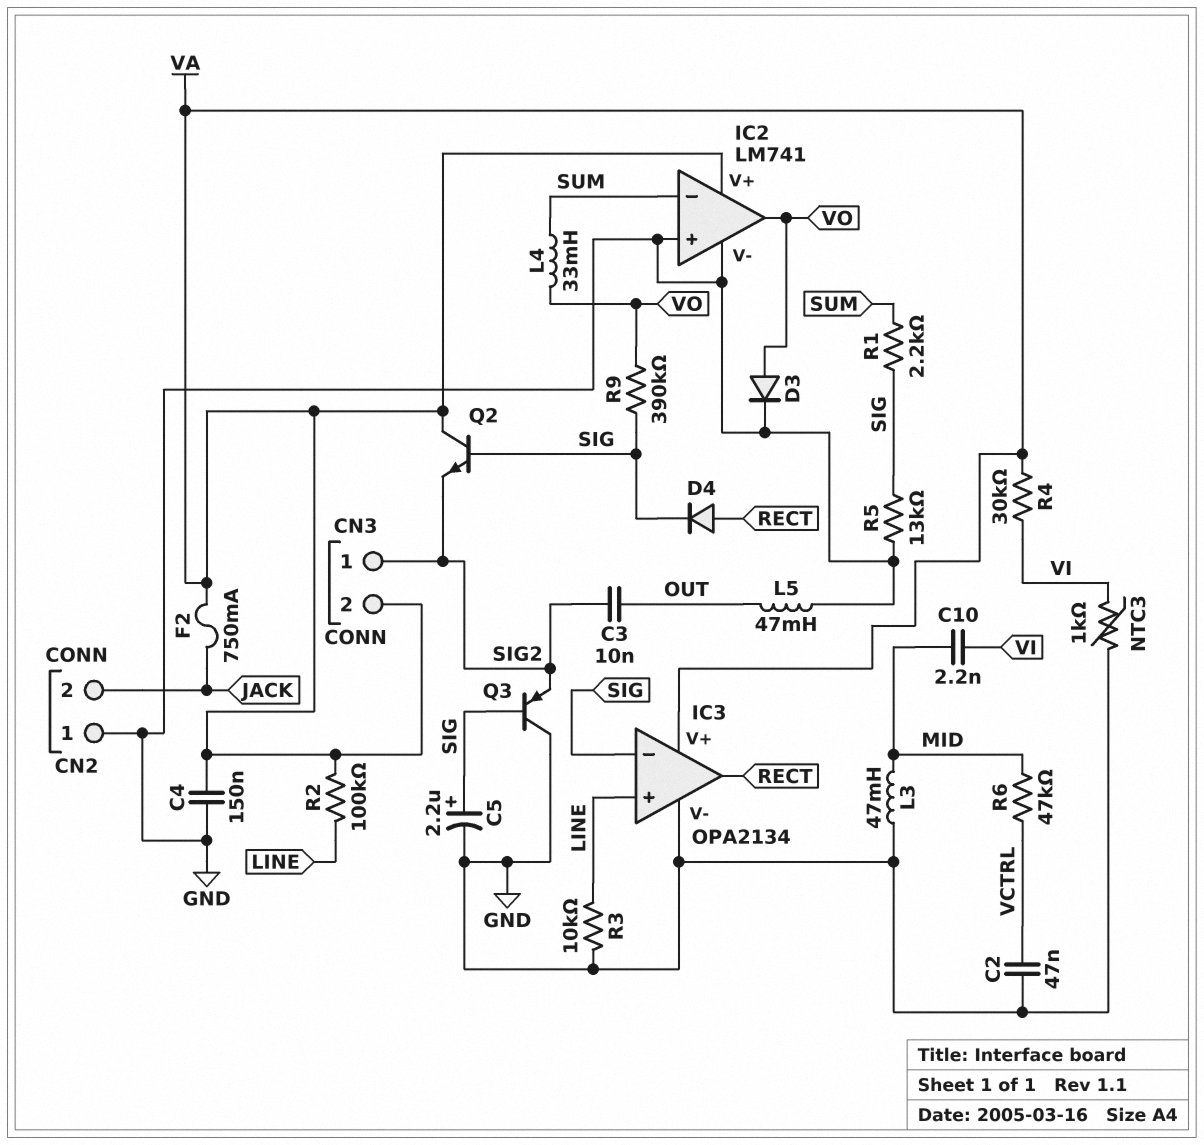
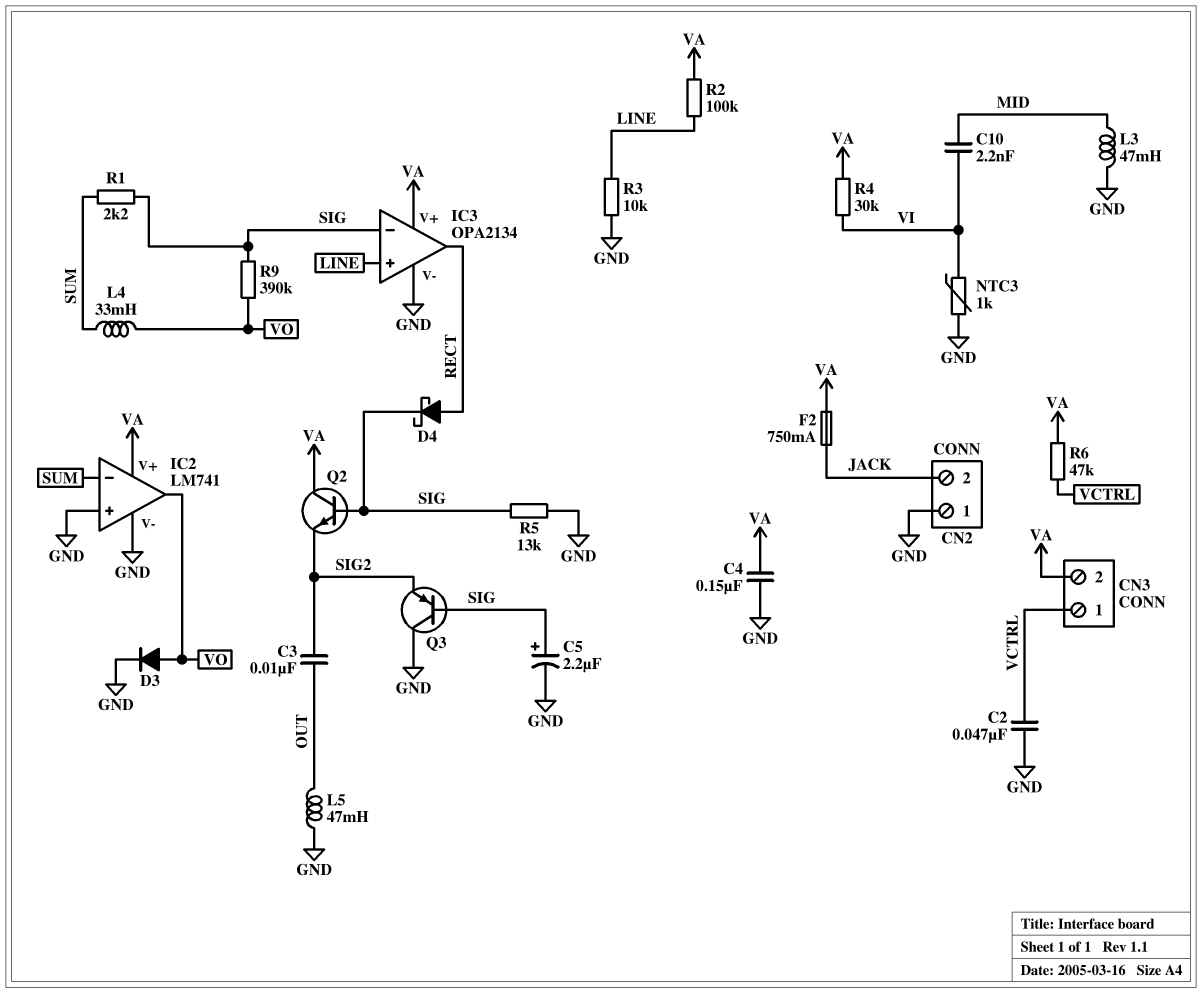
CN3 pin 1: SIG2 -> VCTRL
D4: diode (A RECT, K SIG) -> schottky (A RECT, K SIG)
R6: 47k (MID, VCTRL) -> 47k (VA, VCTRL)

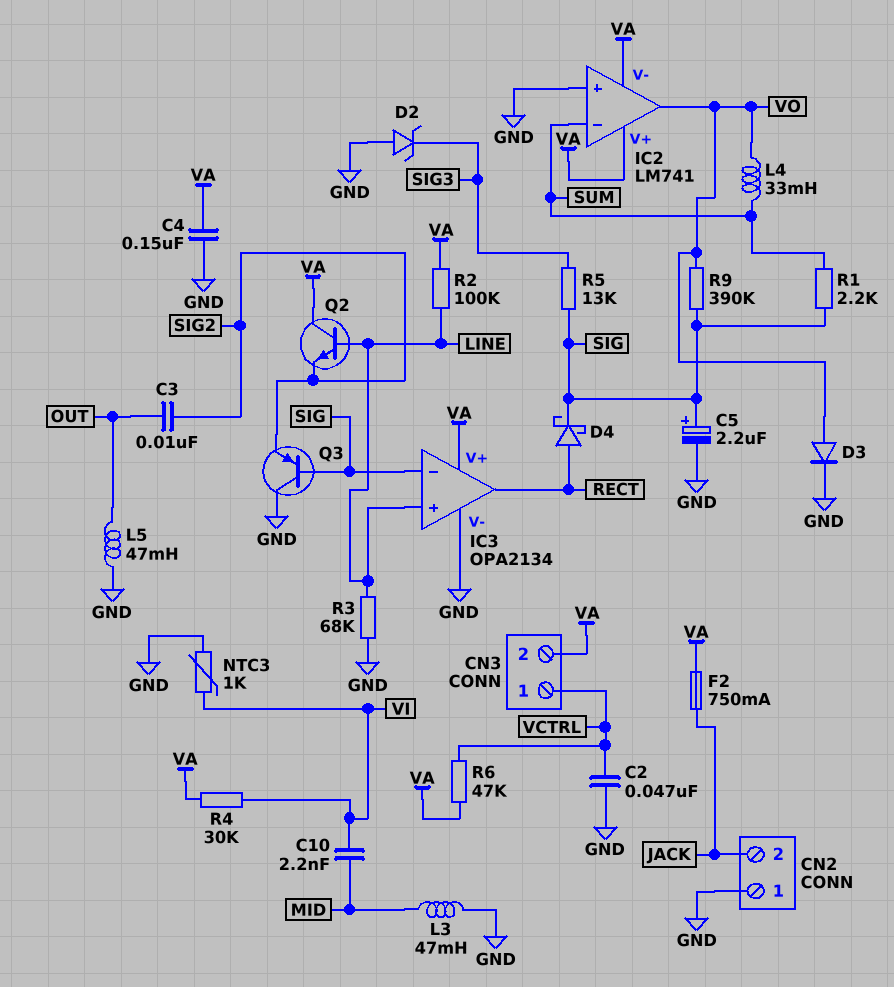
D2: none -> zener (A GND, K SIG3)
IC2 pin V-: GND -> VA
Q2: NPN (B SIG, C VA, E SIG2) -> NPN (B LINE, C VA, E SIG2)
R3: 10k (GND, LINE) -> 68k (GND, LINE)
R5: 13k (GND, SIG) -> 13k (SIG, SIG3)

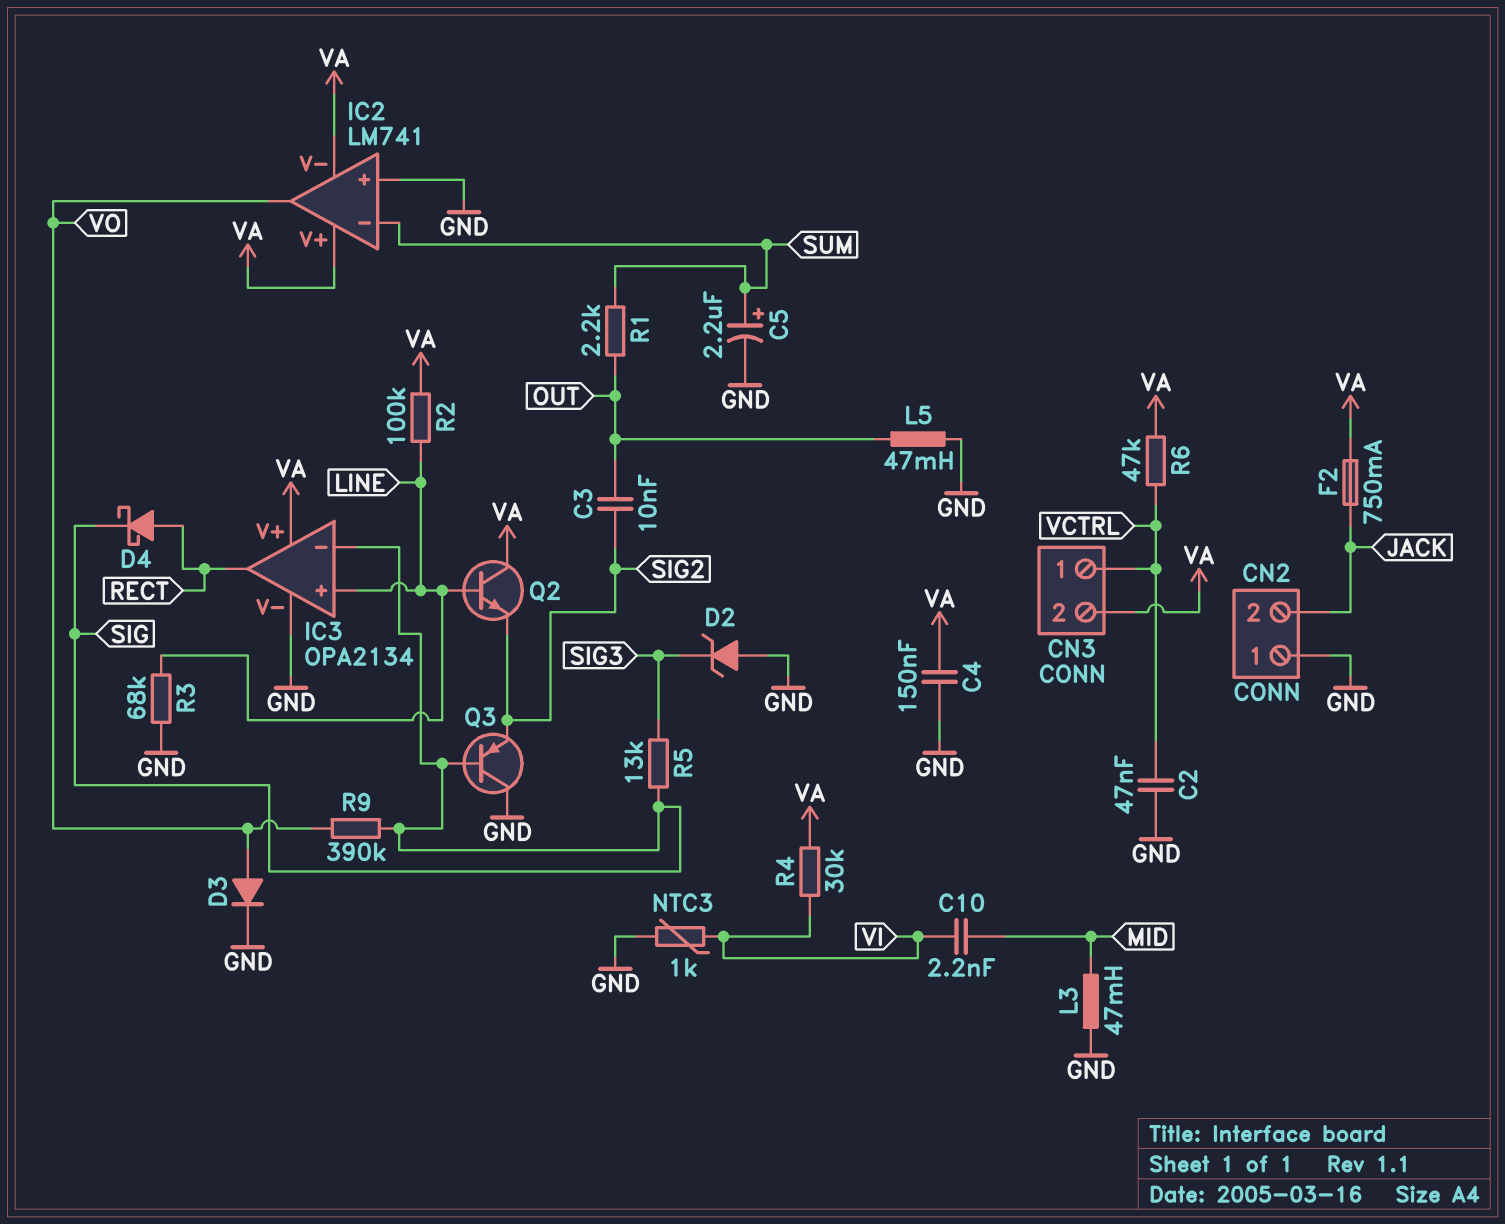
C5: 2.2uF (plus SIG, minus GND) -> 2.2uF (plus SUM, minus GND)
L4: 33mH (SUM, VO) -> none
R1: 2.2k (SIG, SUM) -> 2.2k (OUT, SUM)

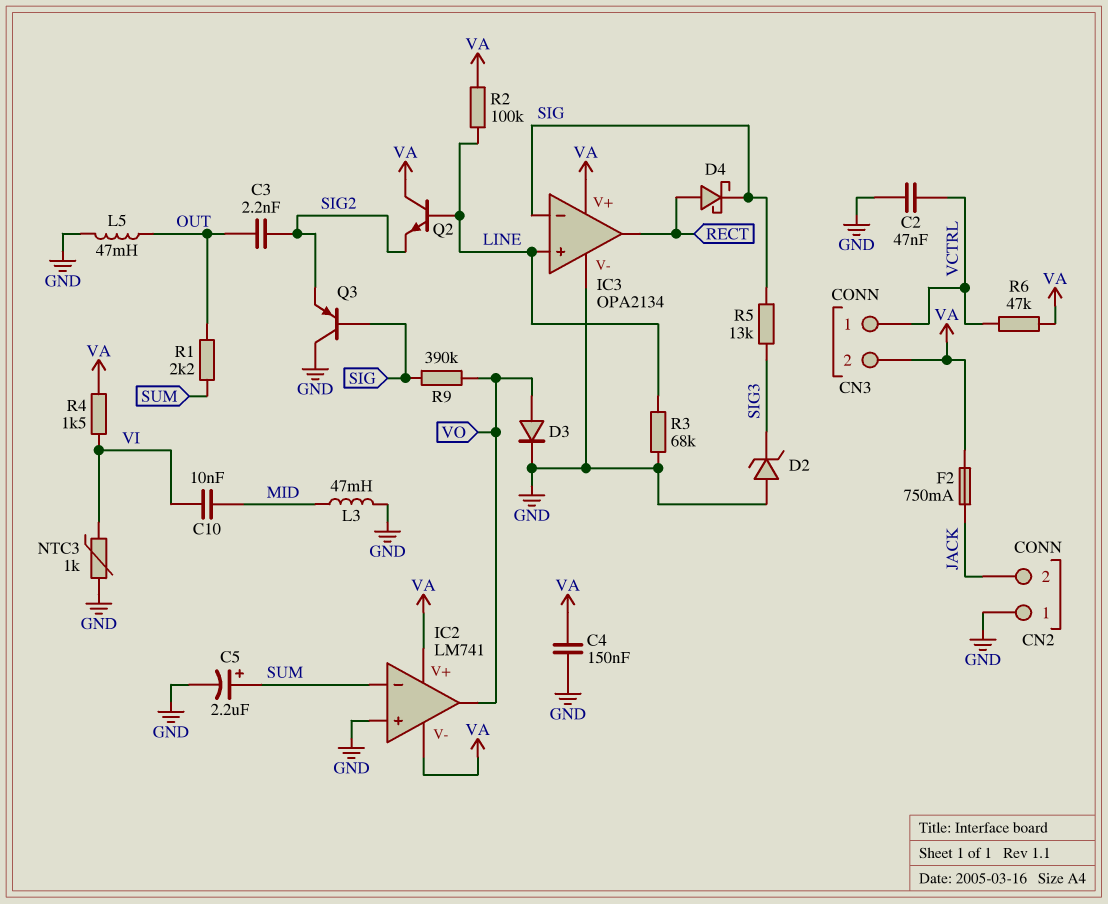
C3: 10nF (OUT, SIG2) -> 2.2nF (OUT, SIG2)
C10: 2.2nF (MID, VI) -> 10nF (MID, VI)
R4: 30k (VA, VI) -> 1.5k (VA, VI)

